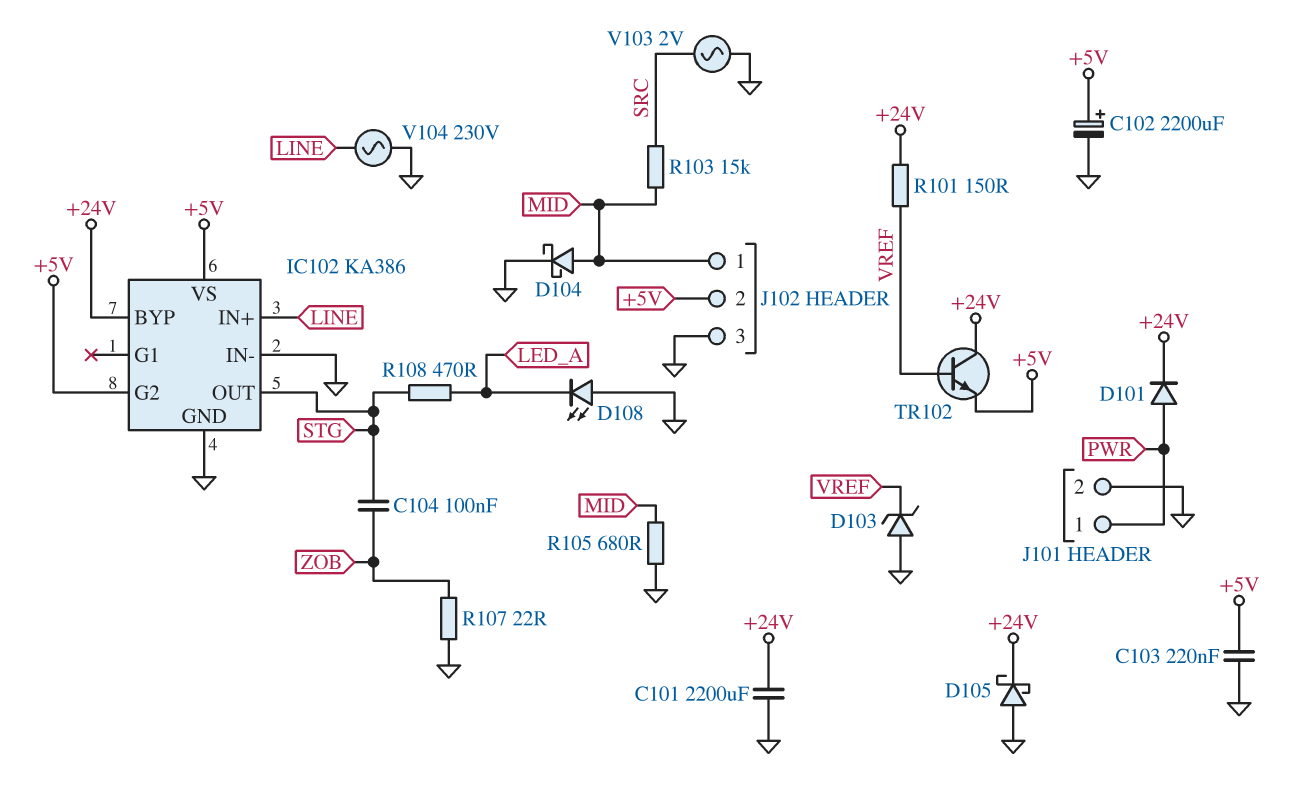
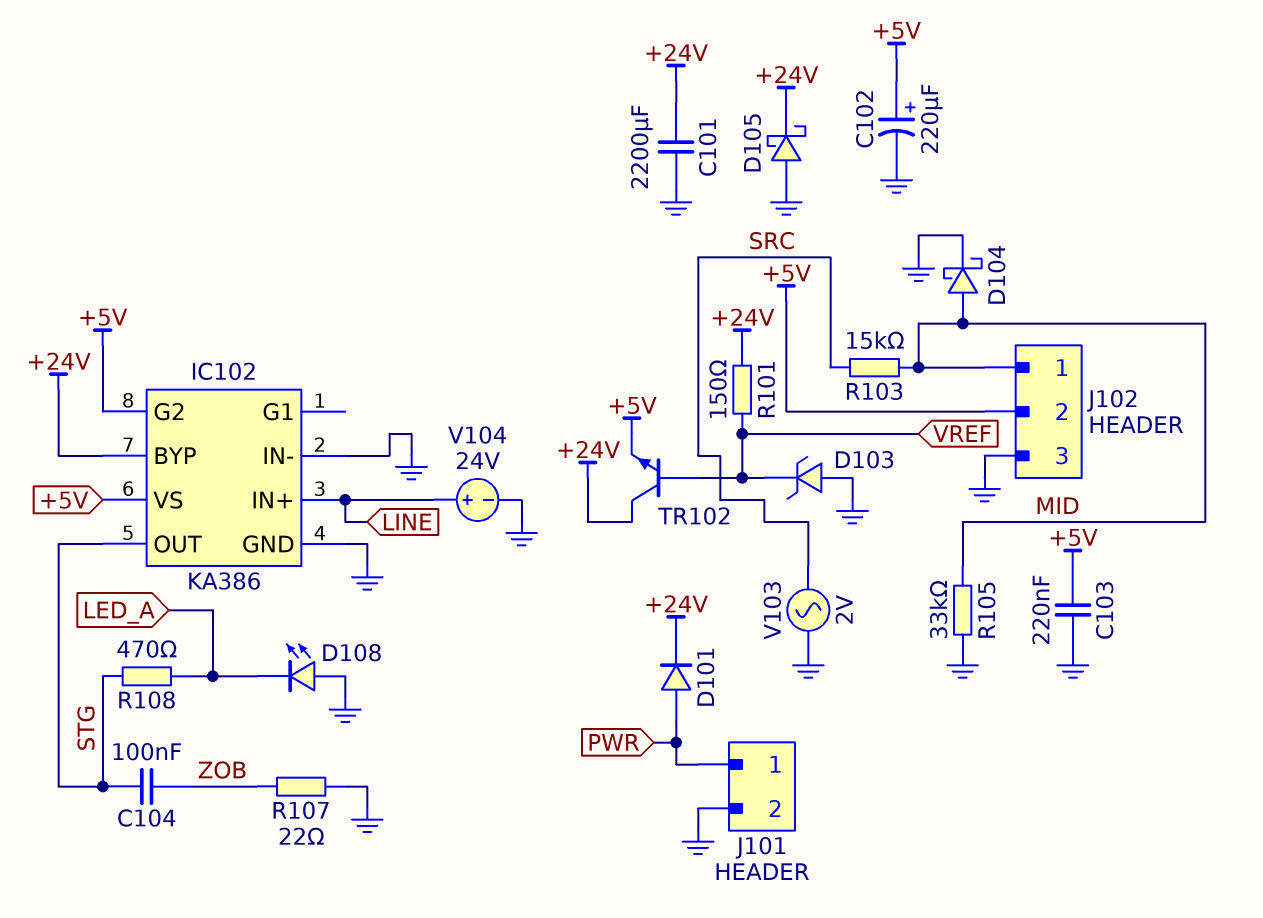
C102: 2200uF (plus +5V, minus GND) -> 220uF (plus +5V, minus GND)
R105: 680 (GND, MID) -> 33k (GND, MID)
V104: AC 230V (GND, LINE) -> 24V (plus LINE, minus GND)

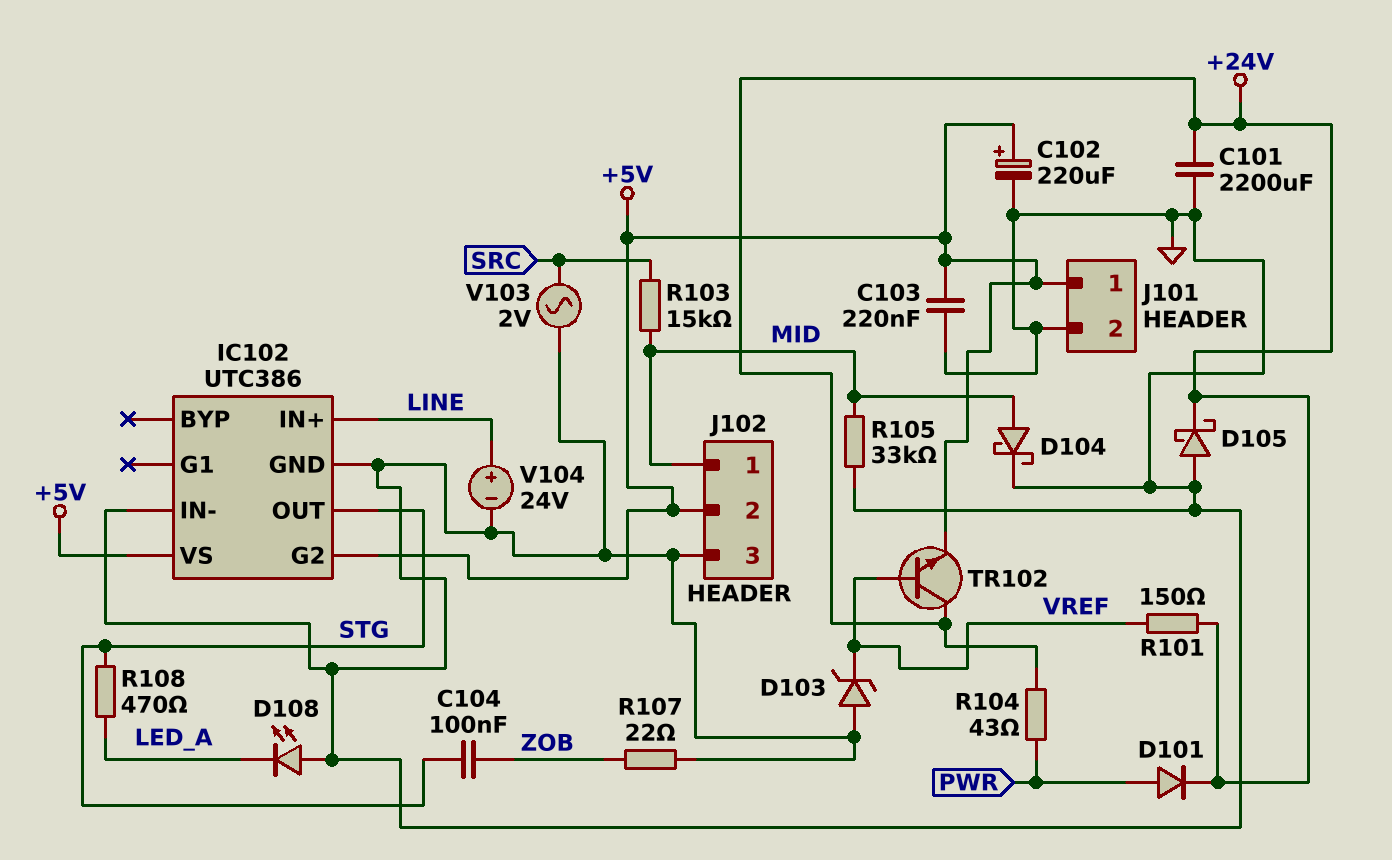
IC102: KA386 -> UTC386
IC102 pin BYP: +24V -> none
J101 pin 1: PWR -> +5V
R104: none -> 43 (+24V, PWR)

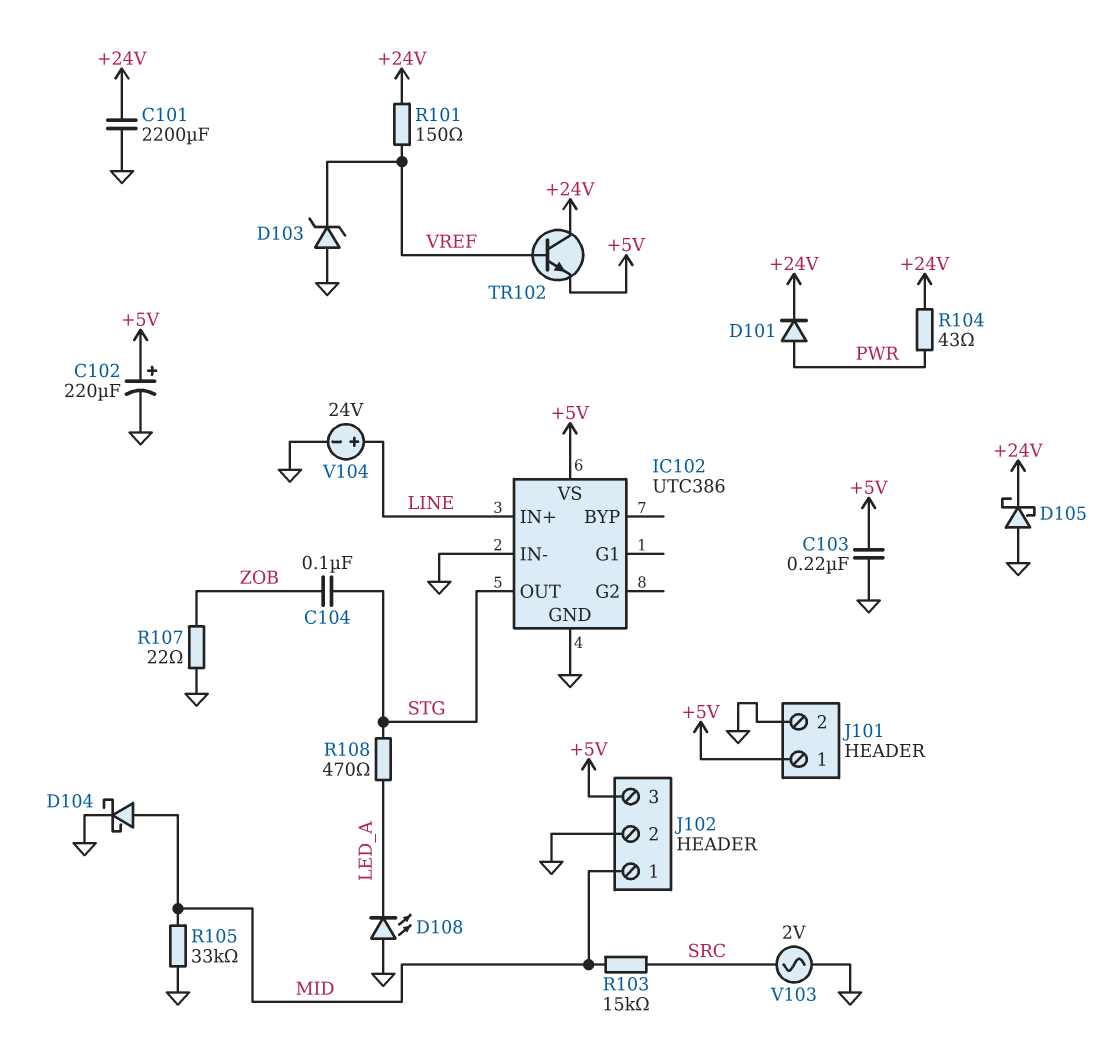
IC102 pin G2: +5V -> none
J102 pin 2: +5V -> GND
J102 pin 3: GND -> +5V

